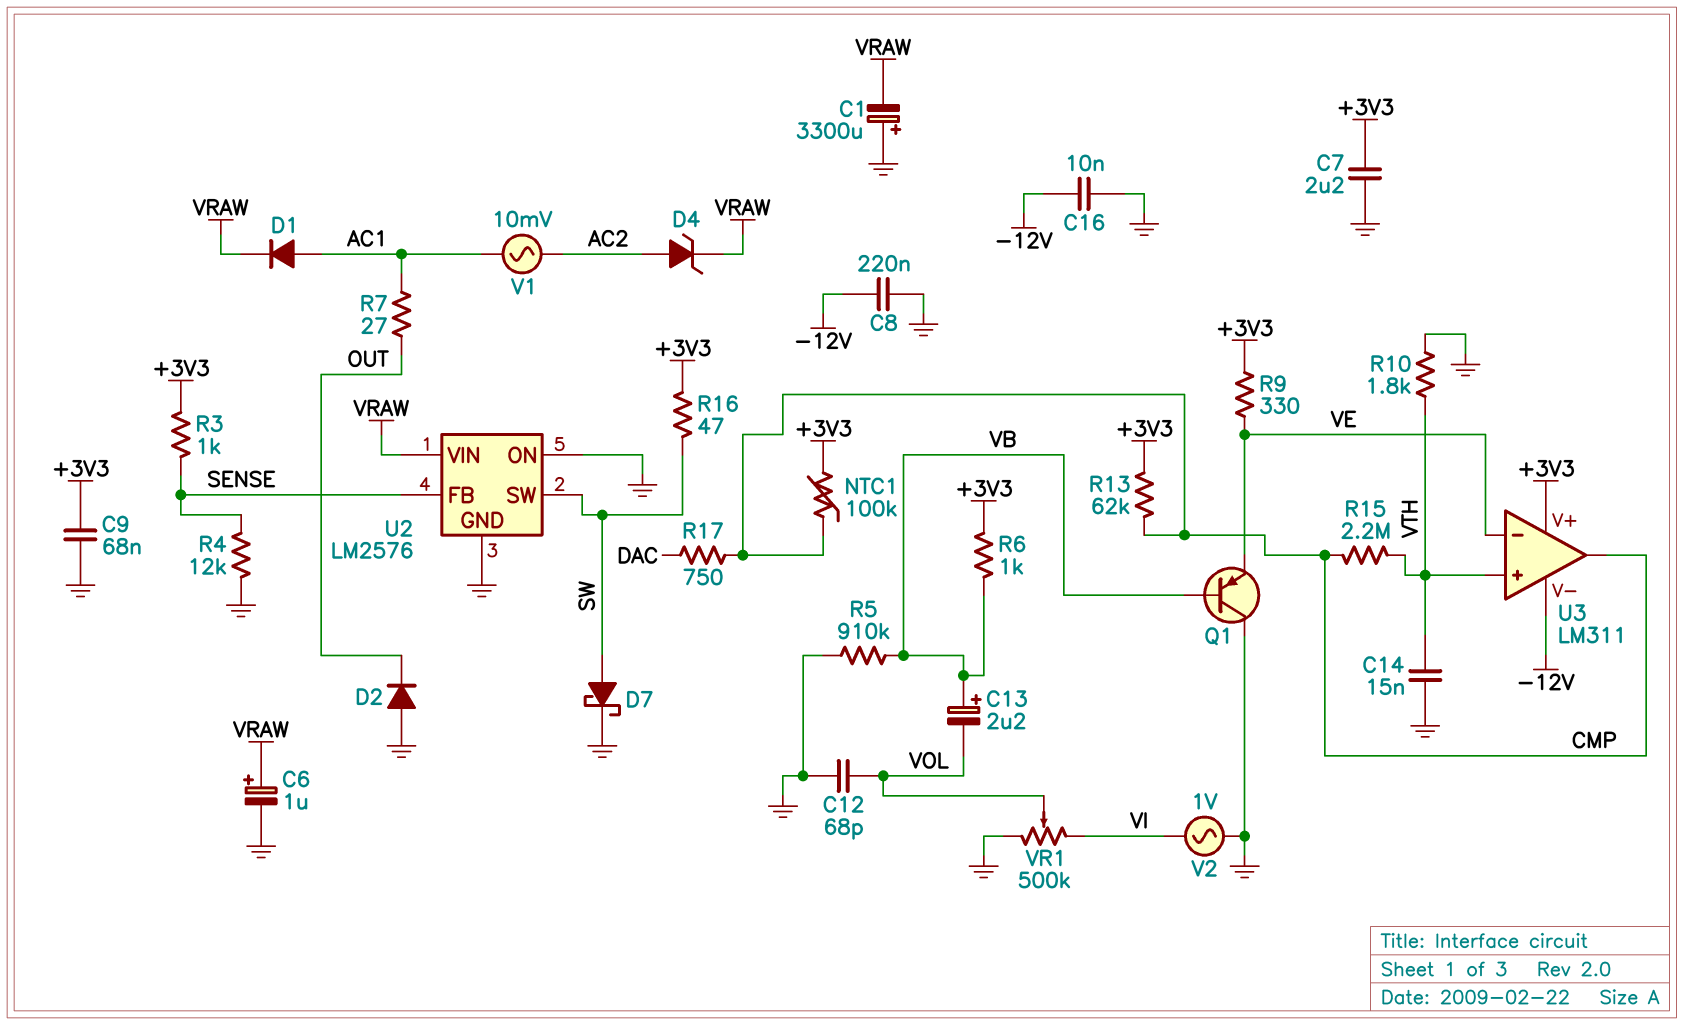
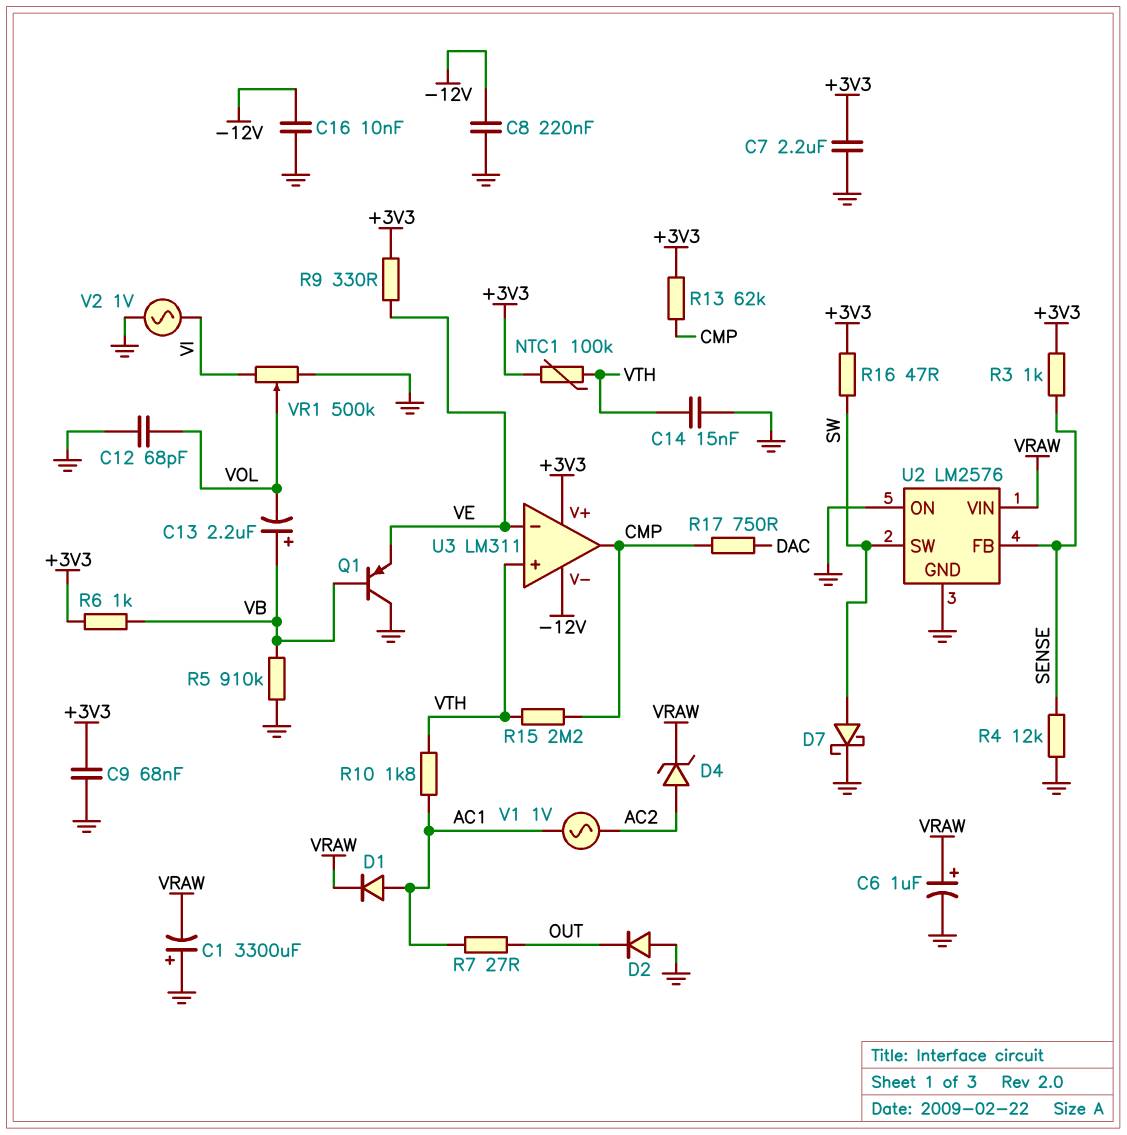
NTC1: 100k (+3V3, CMP) -> 100k (+3V3, VTH)
R10: 1.8k (GND, VTH) -> 1.8k (AC1, VTH)
V1: AC 10mV (AC1, AC2) -> AC 1V (AC1, AC2)

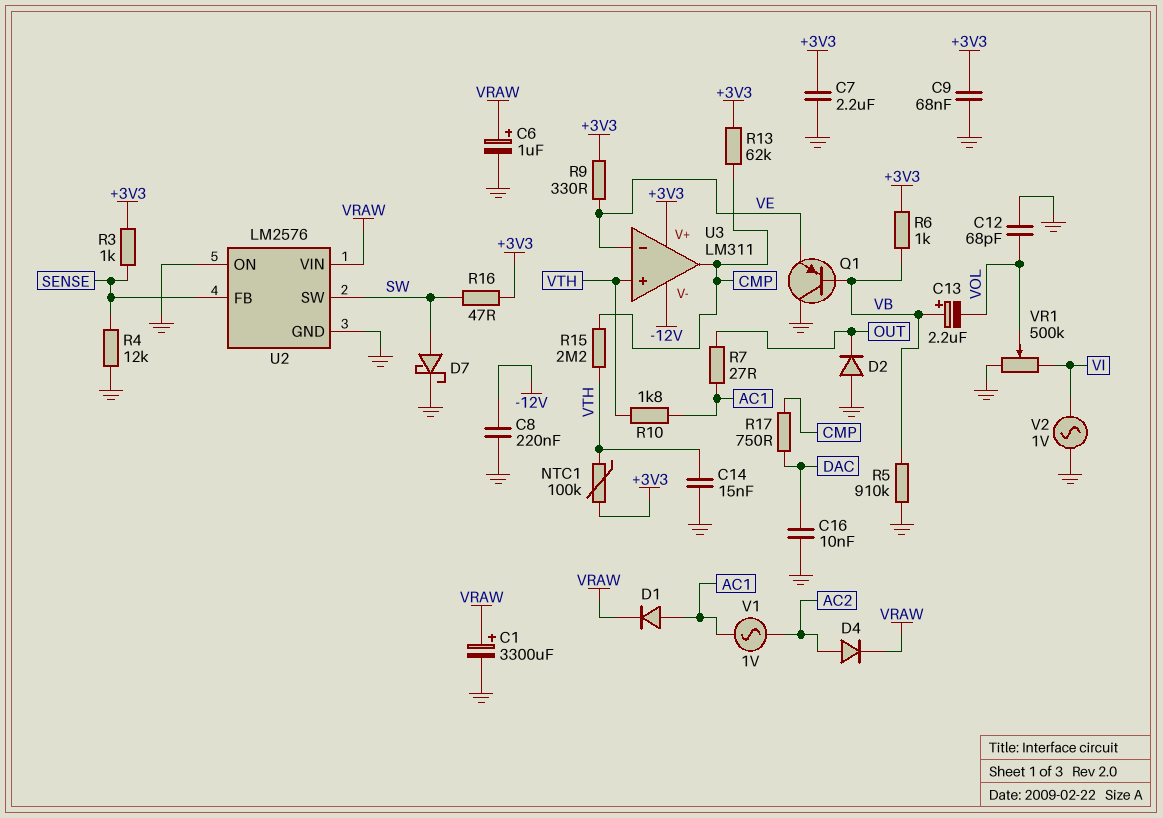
C1: 3300uF (plus GND, minus VRAW) -> 3300uF (plus VRAW, minus GND)
C16: 10nF (-12V, GND) -> 10nF (DAC, GND)
D4: zener (A AC2, K VRAW) -> diode (A AC2, K VRAW)

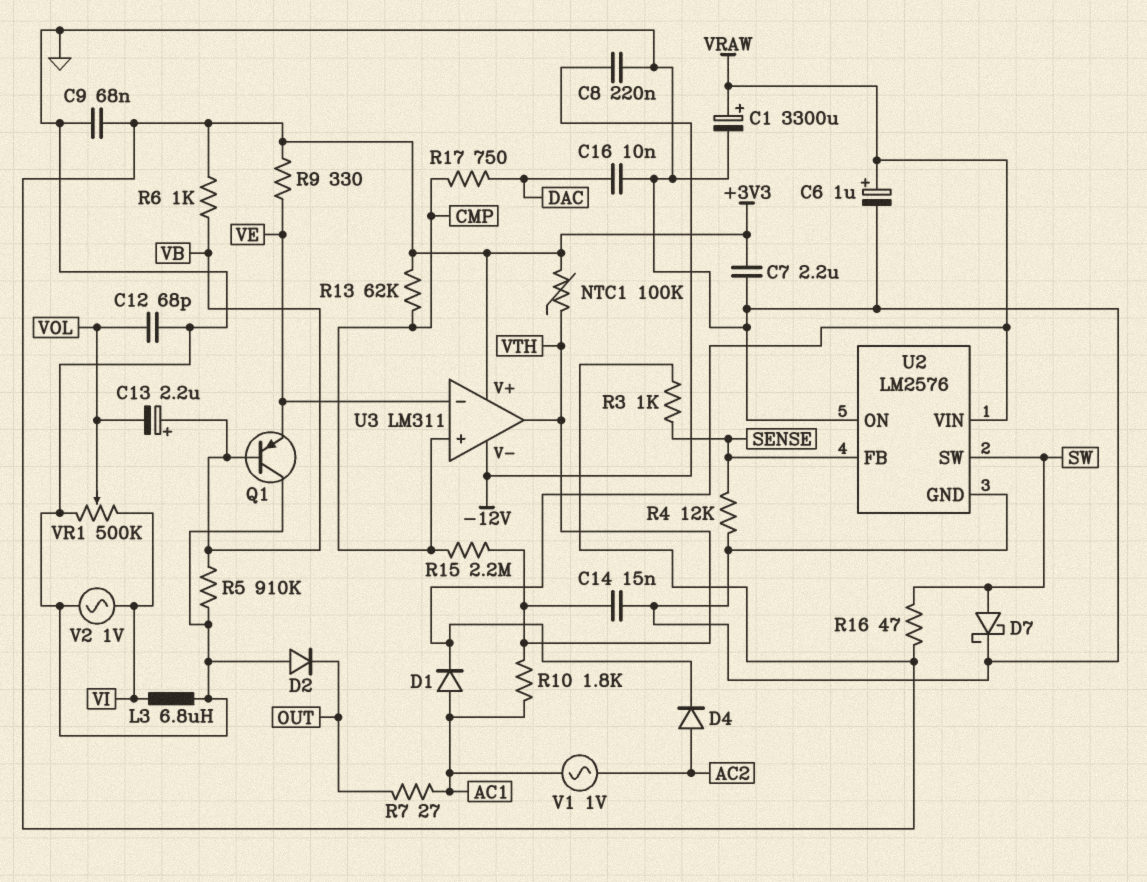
L3: none -> 6.8uH (GND, VI)
U3 pin in+: VTH -> CMP
U3 pin out: CMP -> VTH

